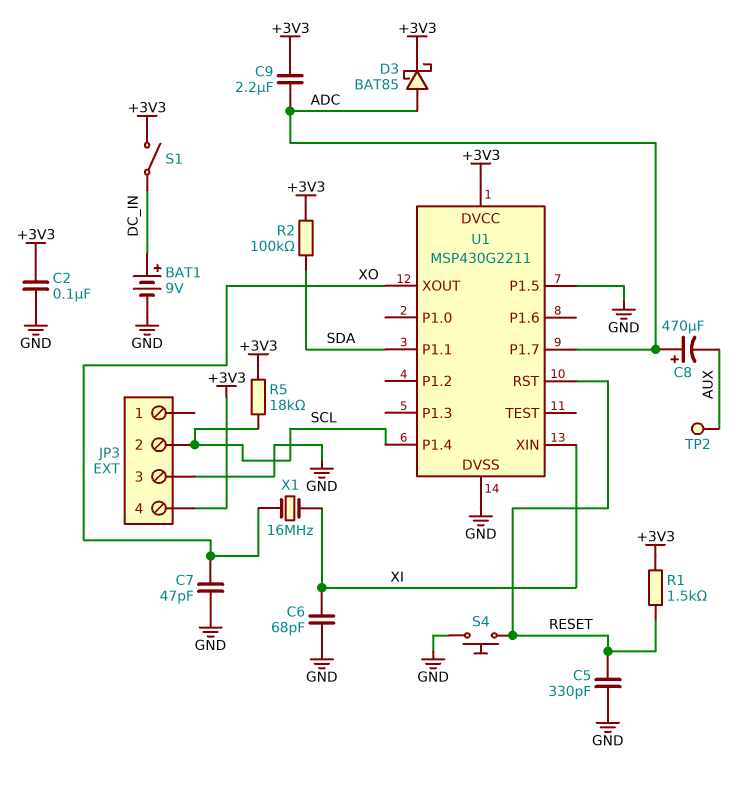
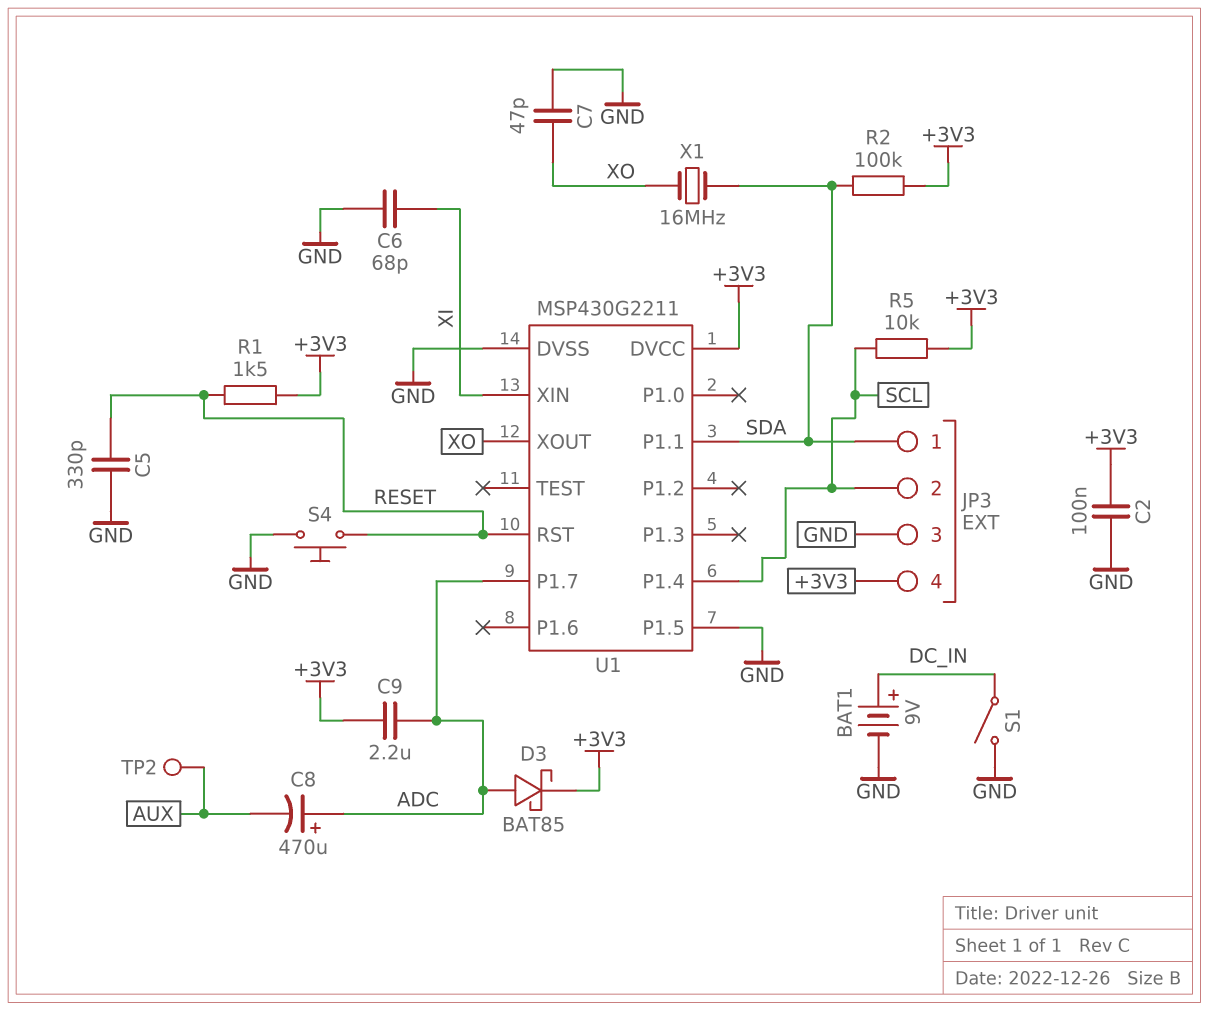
JP3 pin 1: none -> SDA
R5: 18k (+3V3, SCL) -> 10k (+3V3, SCL)
S1: switch (+3V3, DC_IN) -> switch (DC_IN, GND)
X1: 16MHz (XI, XO) -> 16MHz (SDA, XO)

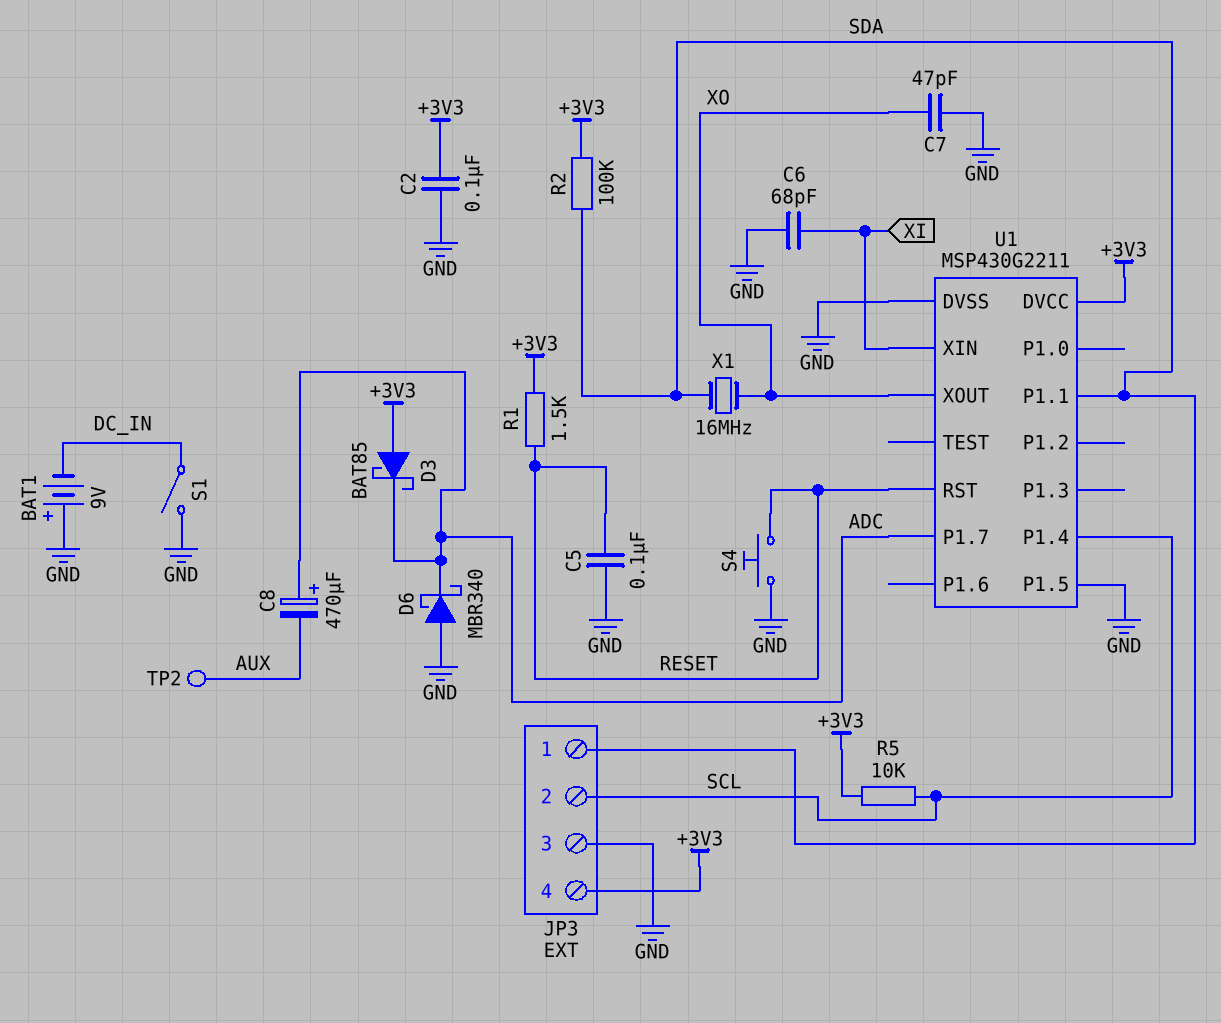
BAT1: 9V (plus DC_IN, minus GND) -> 9V (plus GND, minus DC_IN)
C5: 330pF (GND, RESET) -> 100nF (GND, RESET)
C9: 2.2uF (+3V3, ADC) -> none
D3: schottky BAT85 (A ADC, K +3V3) -> schottky BAT85 (A +3V3, K ADC)
D6: none -> schottky MBR340 (A GND, K ADC)

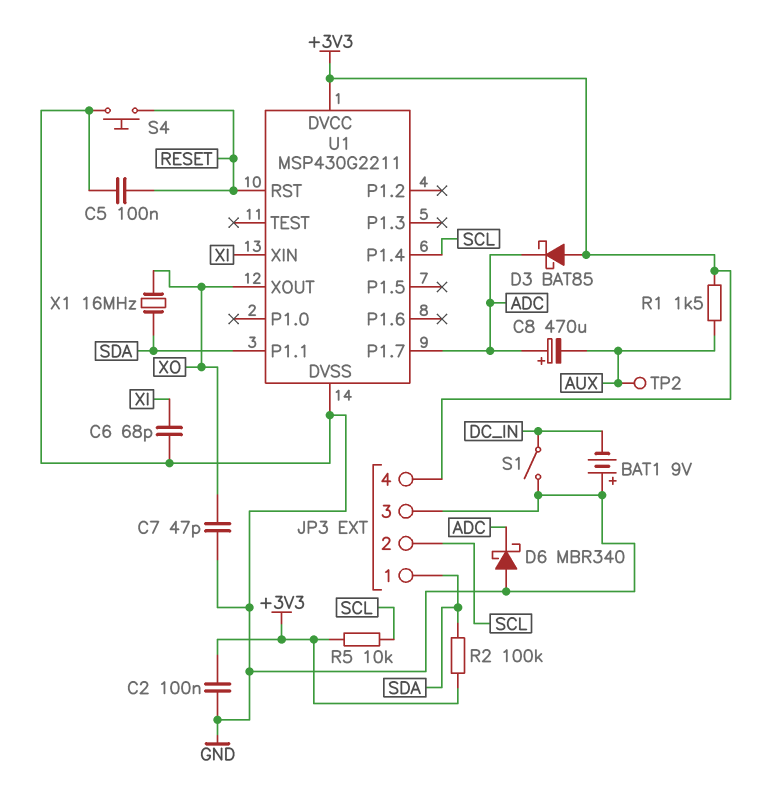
R1: 1.5k (+3V3, RESET) -> 1.5k (+3V3, AUX)
U1 pin P1.5: GND -> none

